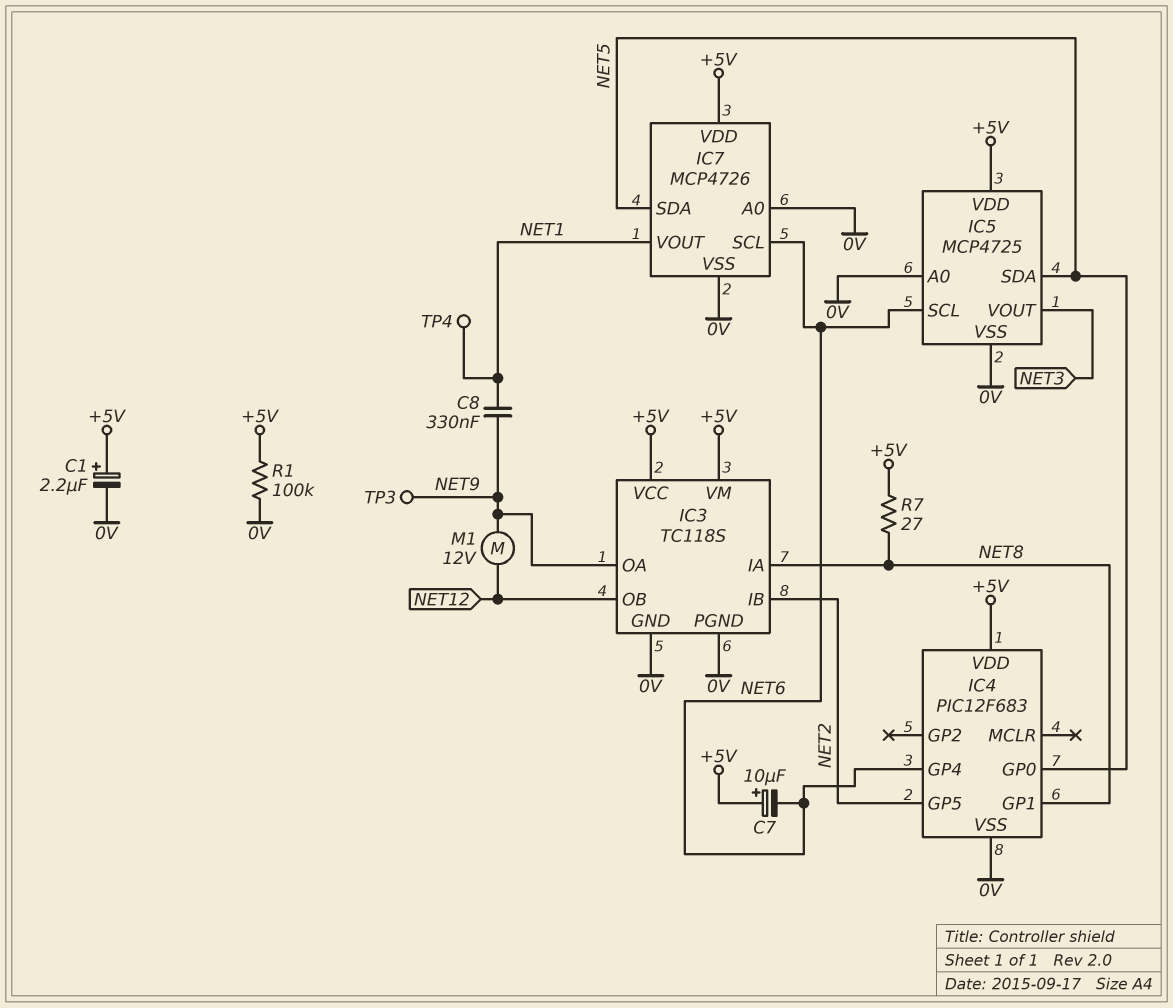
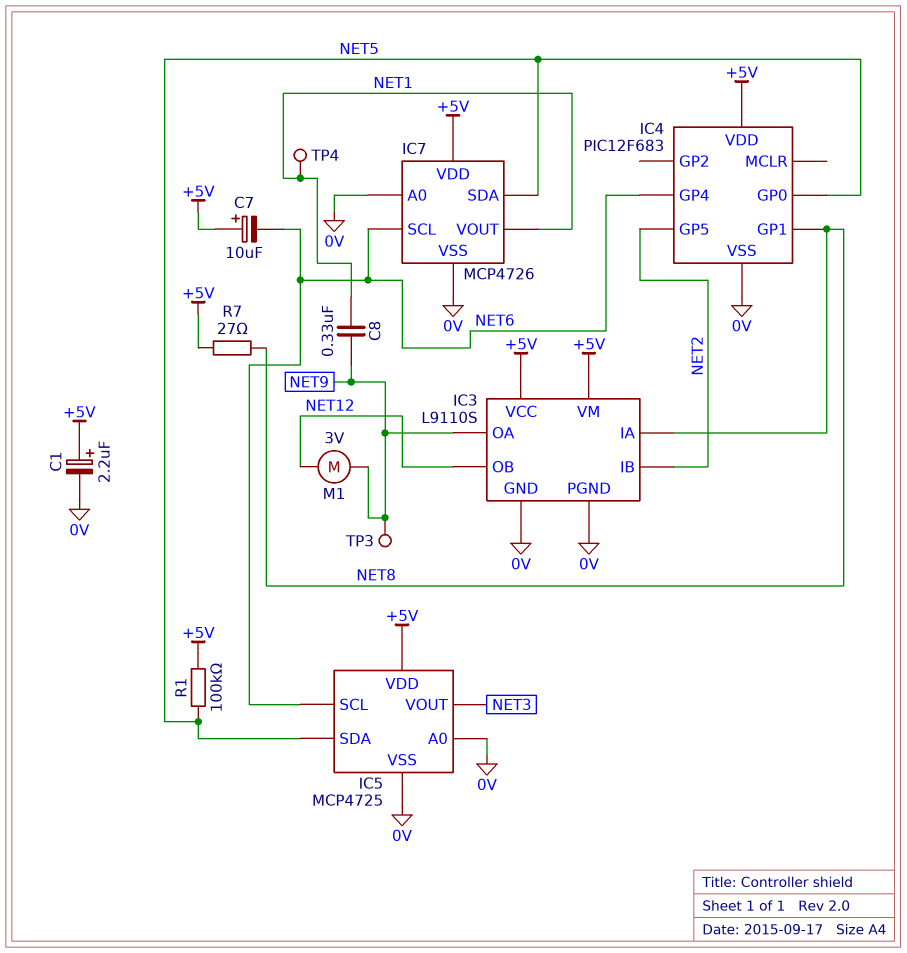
IC3: TC118S -> L9110S
M1: motor 12V (NET9, NET12) -> motor 3V (NET9, NET12)
R1: 100k (+5V, 0V) -> 100k (+5V, NET5)

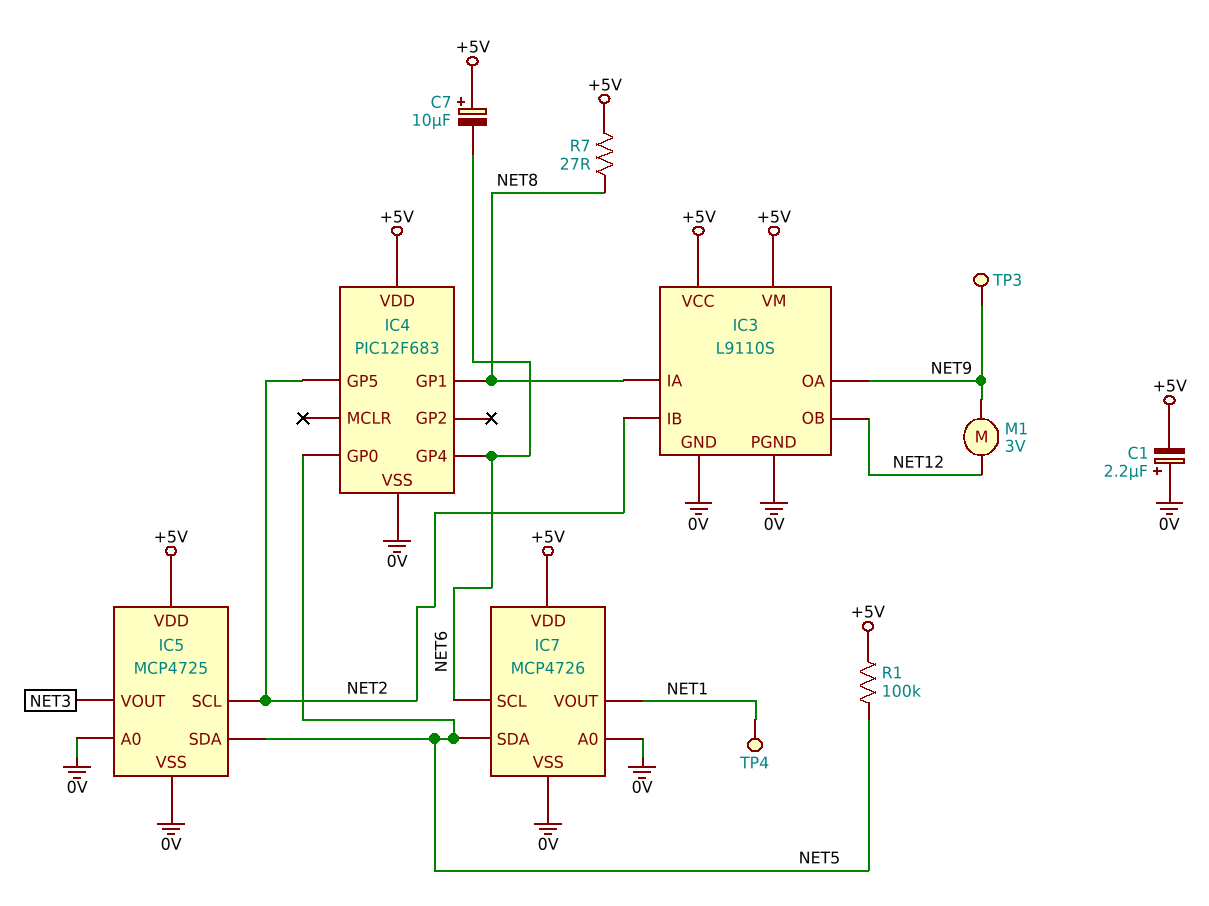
C1: 2.2uF (plus +5V, minus 0V) -> 2.2uF (plus 0V, minus +5V)
C8: 330nF (NET1, NET9) -> none
IC5 pin SCL: NET6 -> NET2

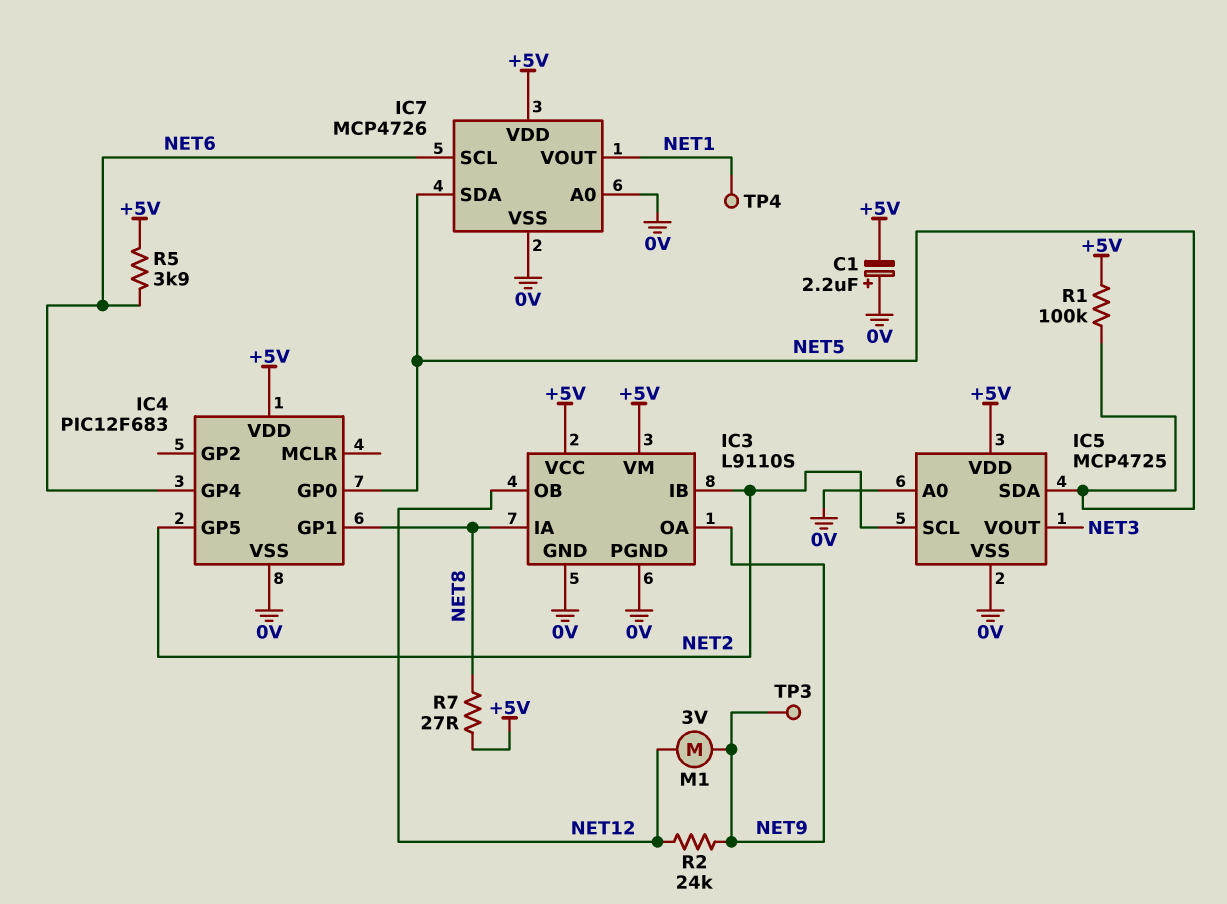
C7: 10uF (plus +5V, minus NET6) -> none
R2: none -> 24k (NET9, NET12)
R5: none -> 3.9k (+5V, NET6)

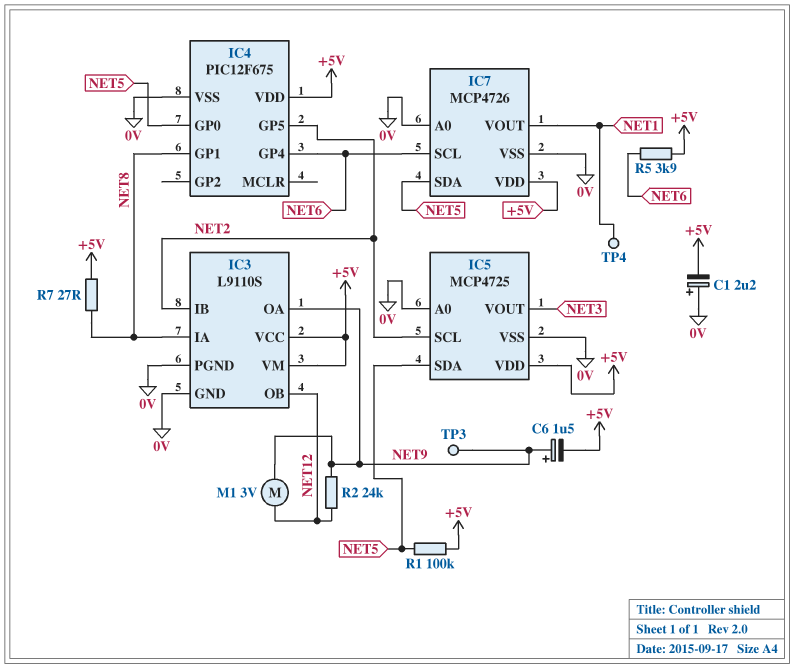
C6: none -> 1.5uF (plus NET9, minus +5V)
IC4: PIC12F683 -> PIC12F675

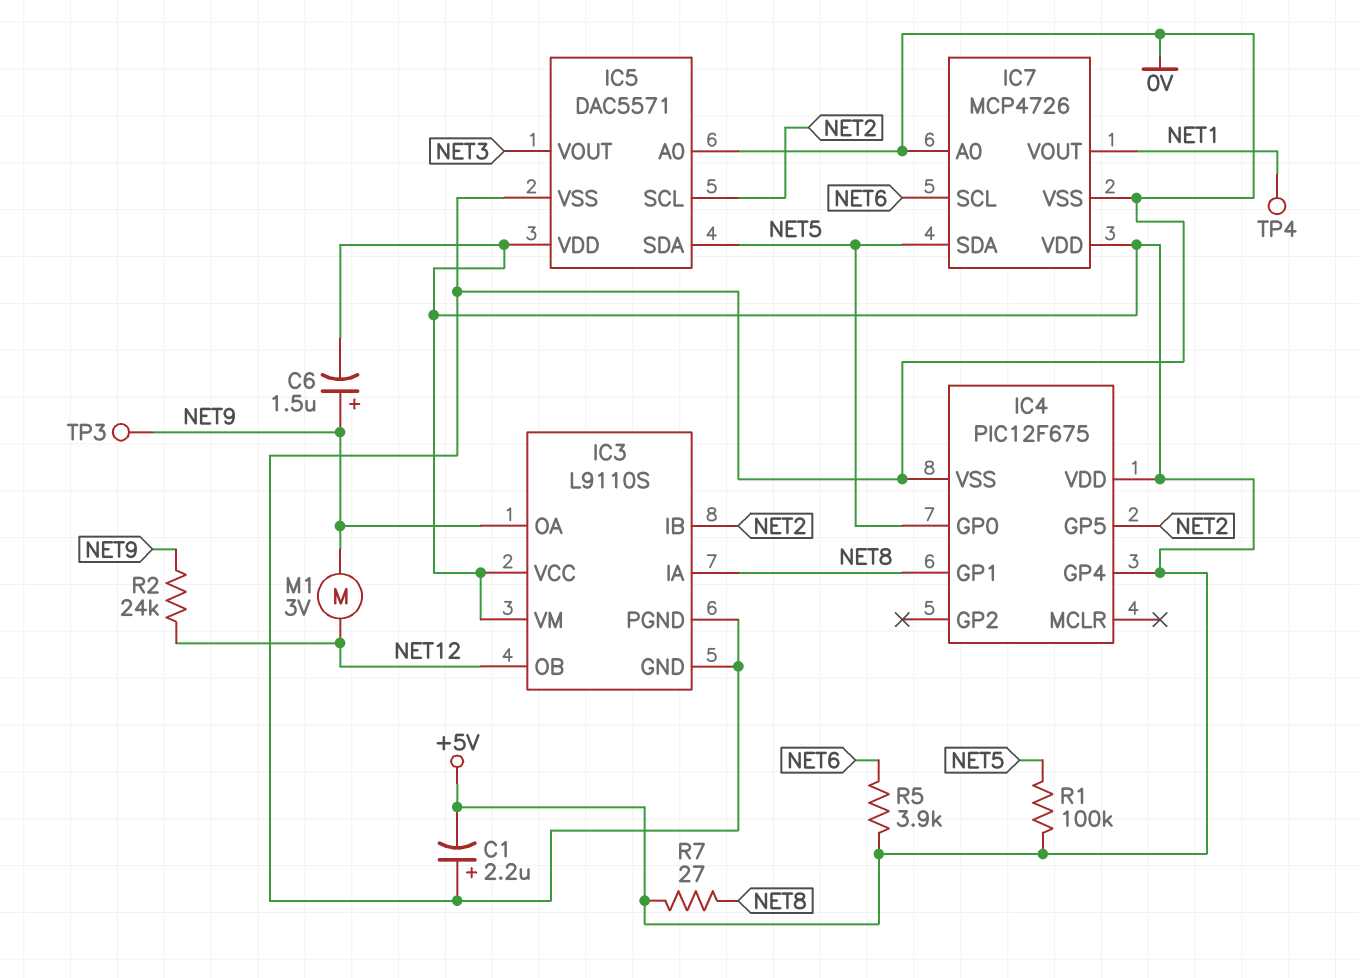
IC4 pin GP4: NET6 -> +5V
IC5: MCP4725 -> DAC5571

